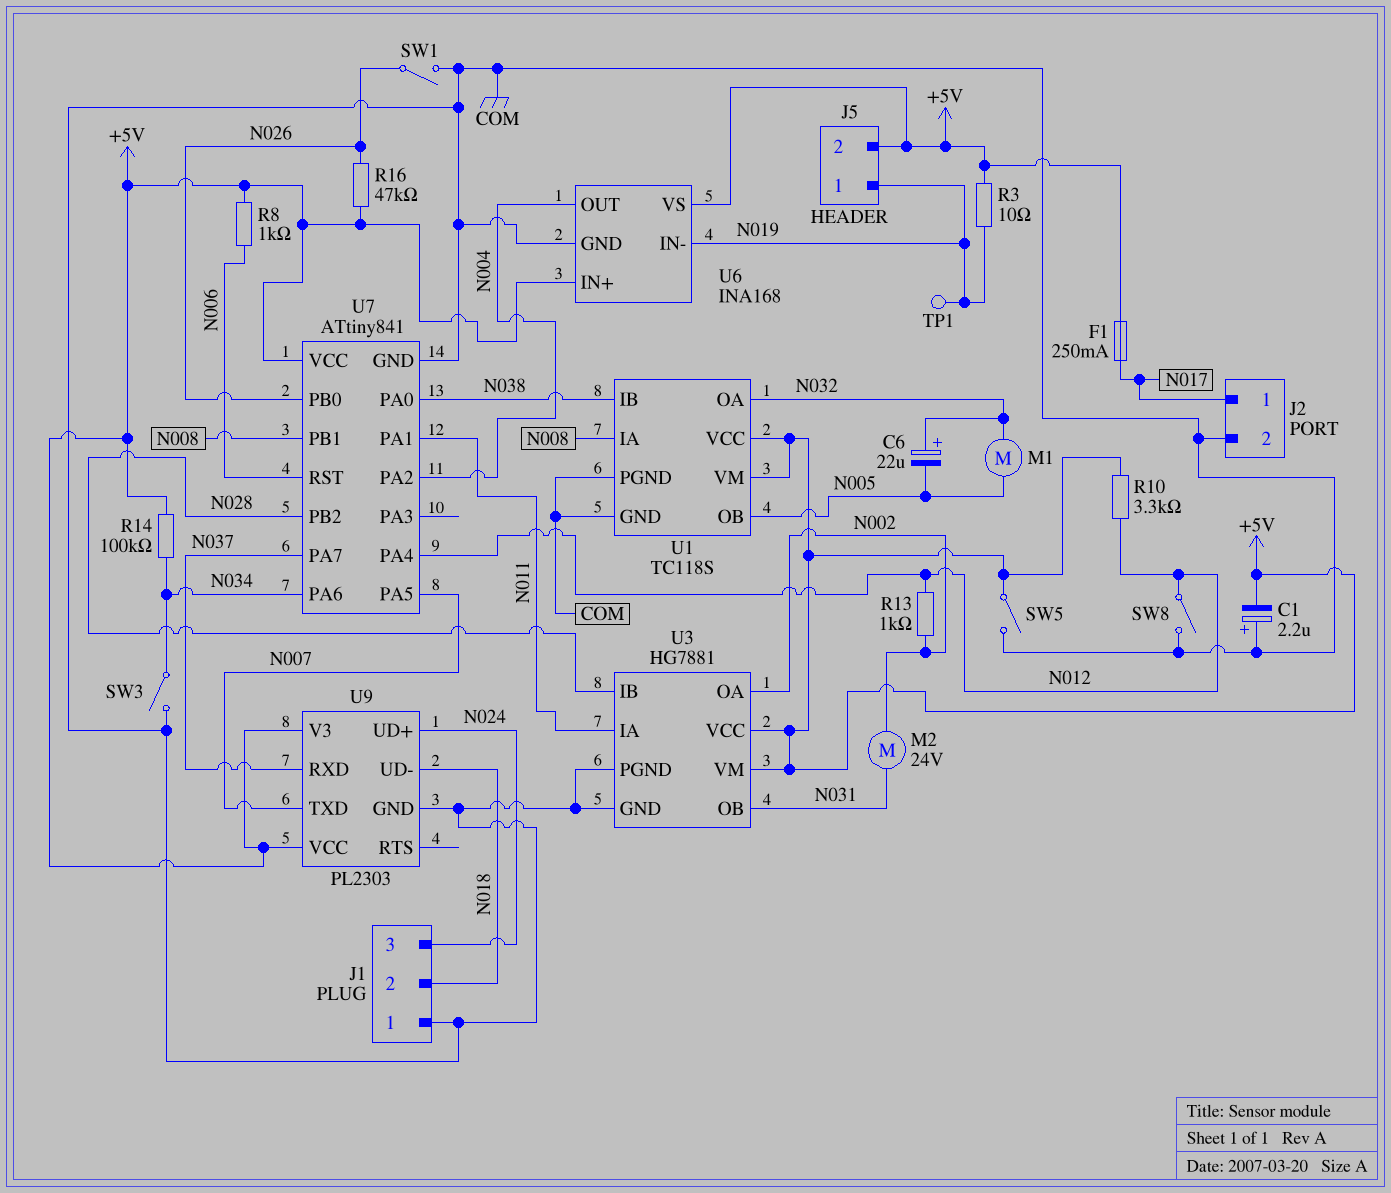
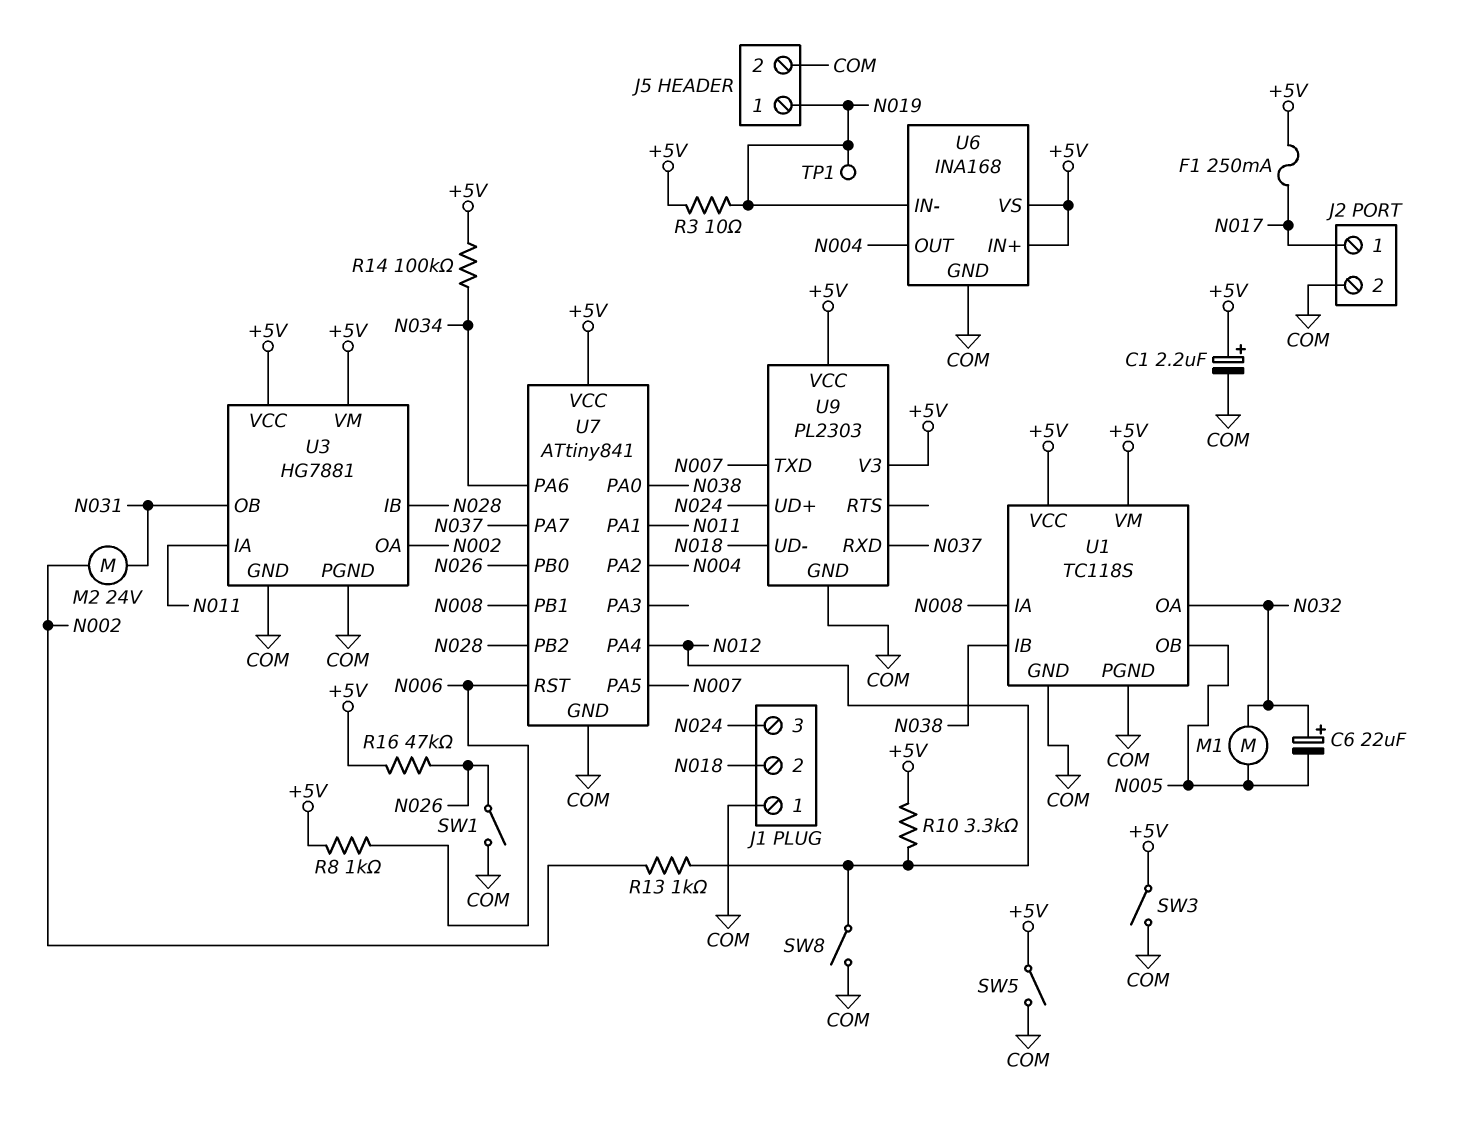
C1: 2.2uF (plus COM, minus +5V) -> 2.2uF (plus +5V, minus COM)
J5 pin 2: +5V -> COM
SW3: switch (COM, N034) -> switch (+5V, COM)

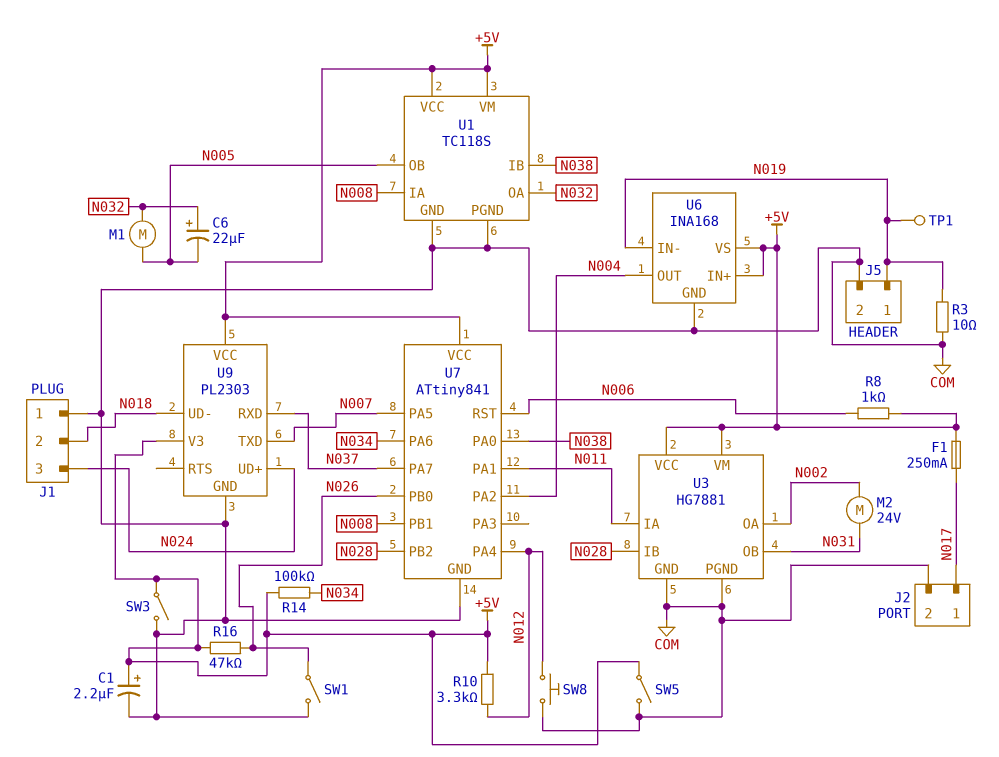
R3: 10 (+5V, N019) -> 10 (COM, N019)
R13: 1k (N002, N012) -> none
SW8: switch (COM, N012) -> button (COM, N012)

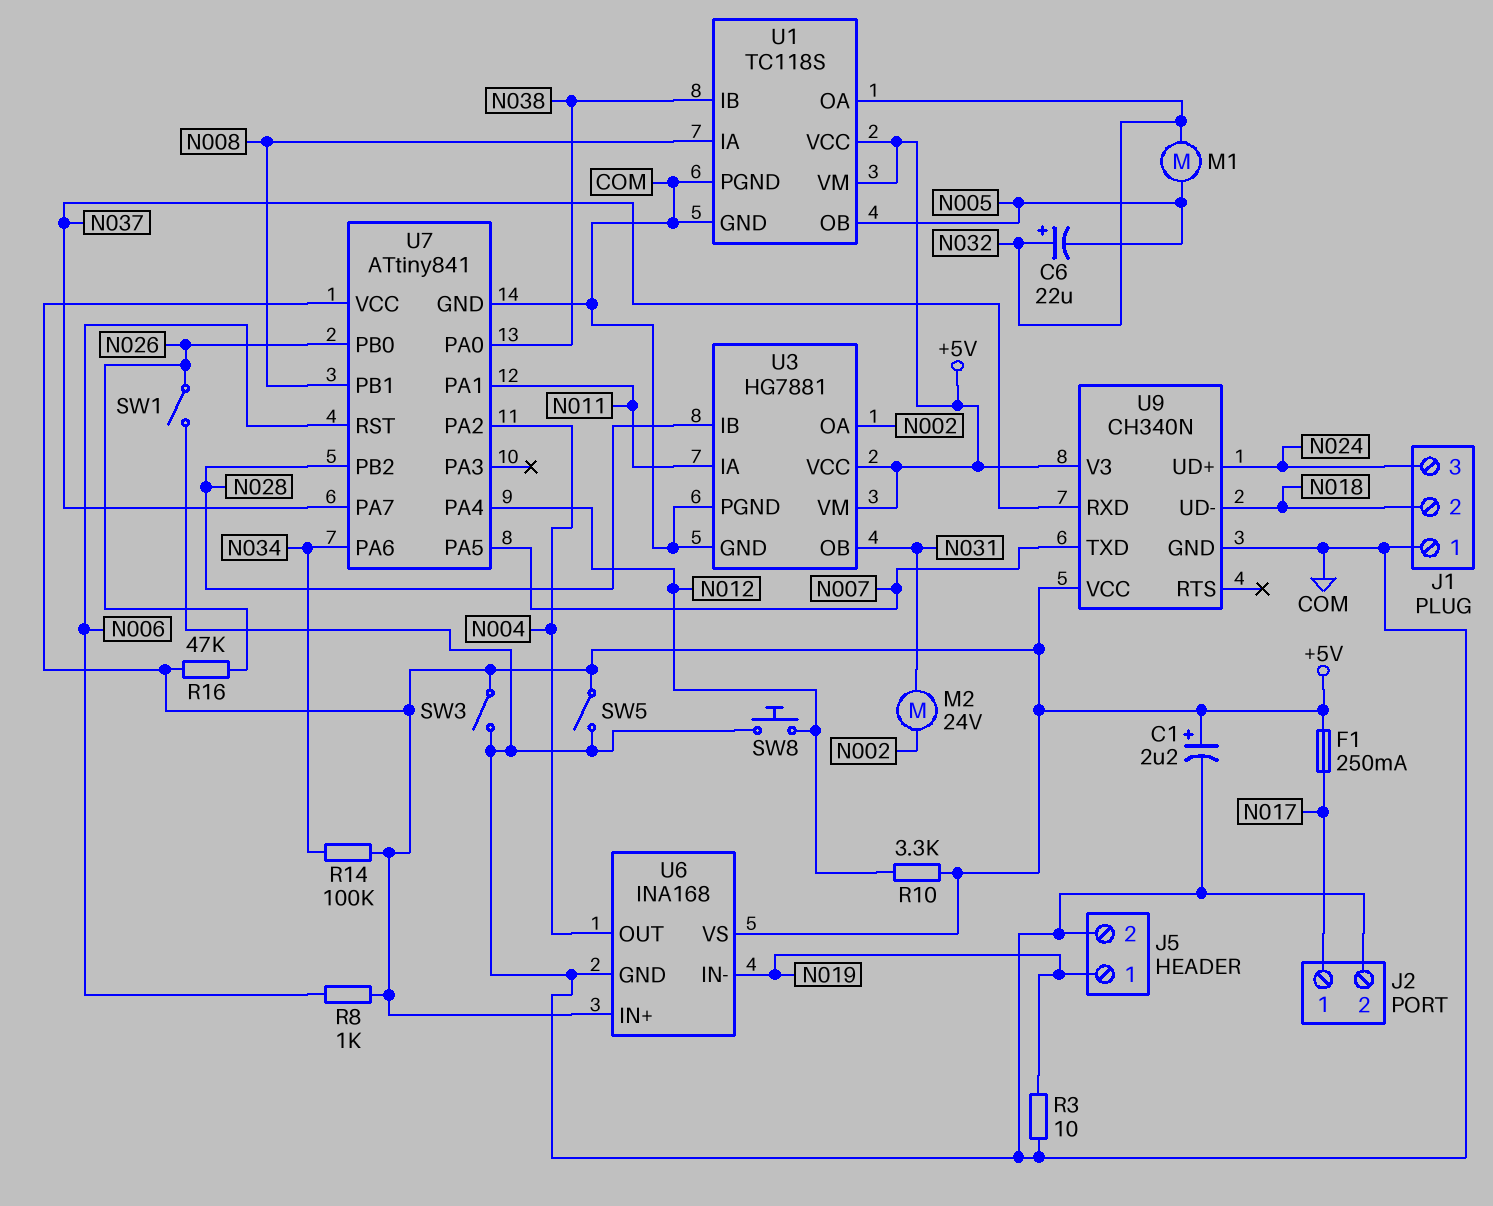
TP1: test point (N019) -> none
U9: PL2303 -> CH340N

